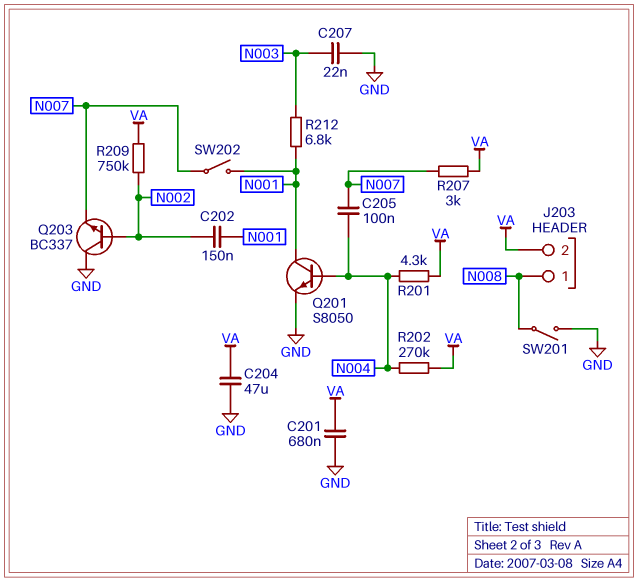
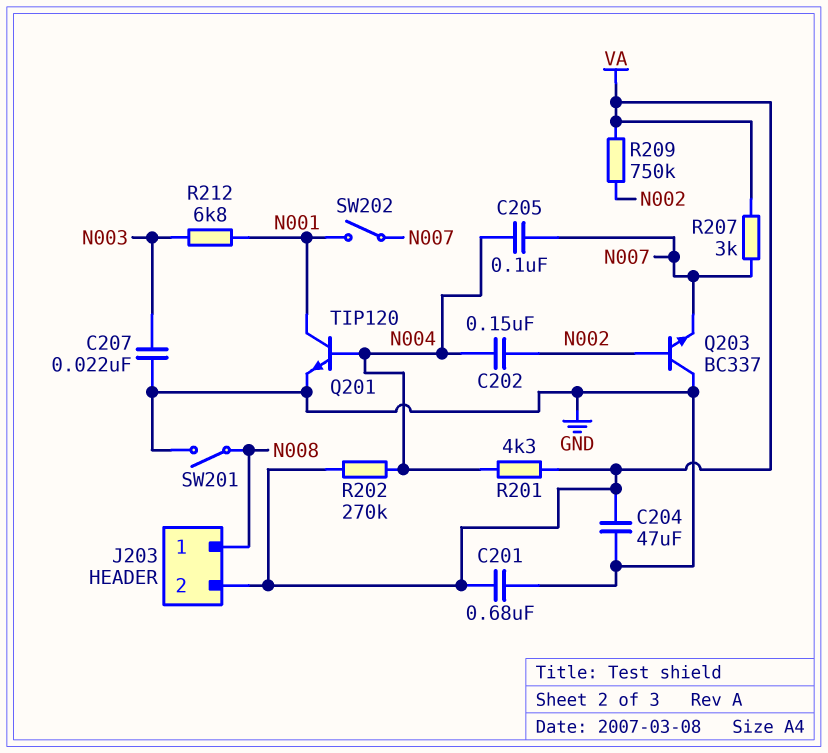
C202: 150nF (N001, N002) -> 150nF (N002, N004)
Q201: NPN S8050 (B N004, C N001, E GND) -> NPN TIP120 (B N004, C N001, E GND)

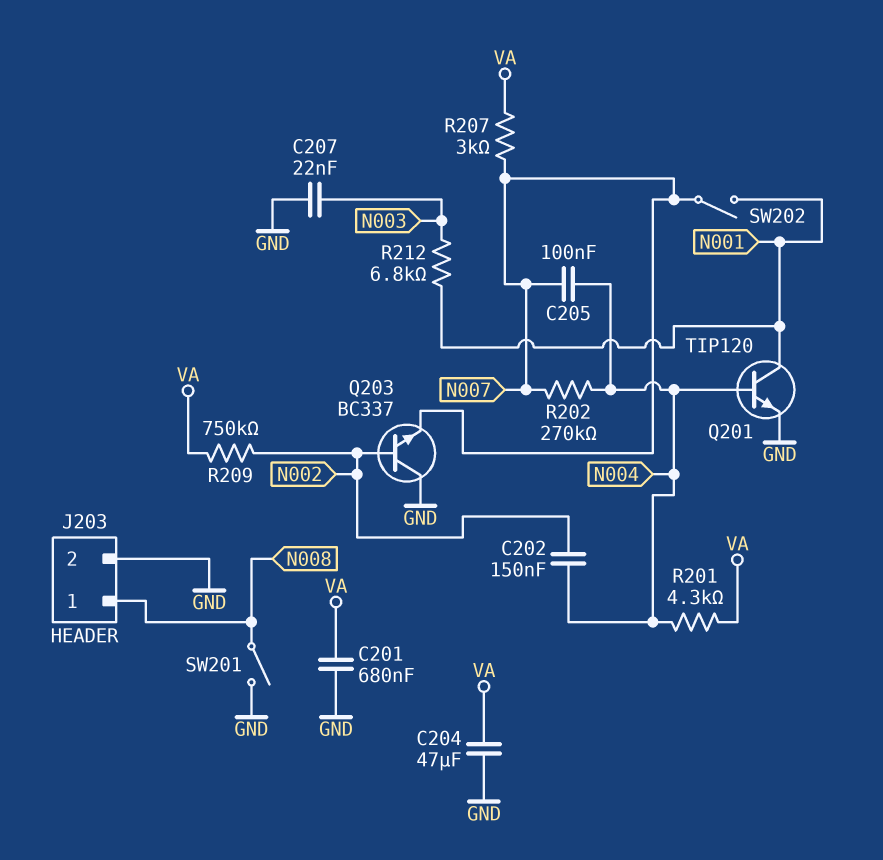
J203 pin 2: VA -> GND
R202: 270k (N004, VA) -> 270k (N004, N007)

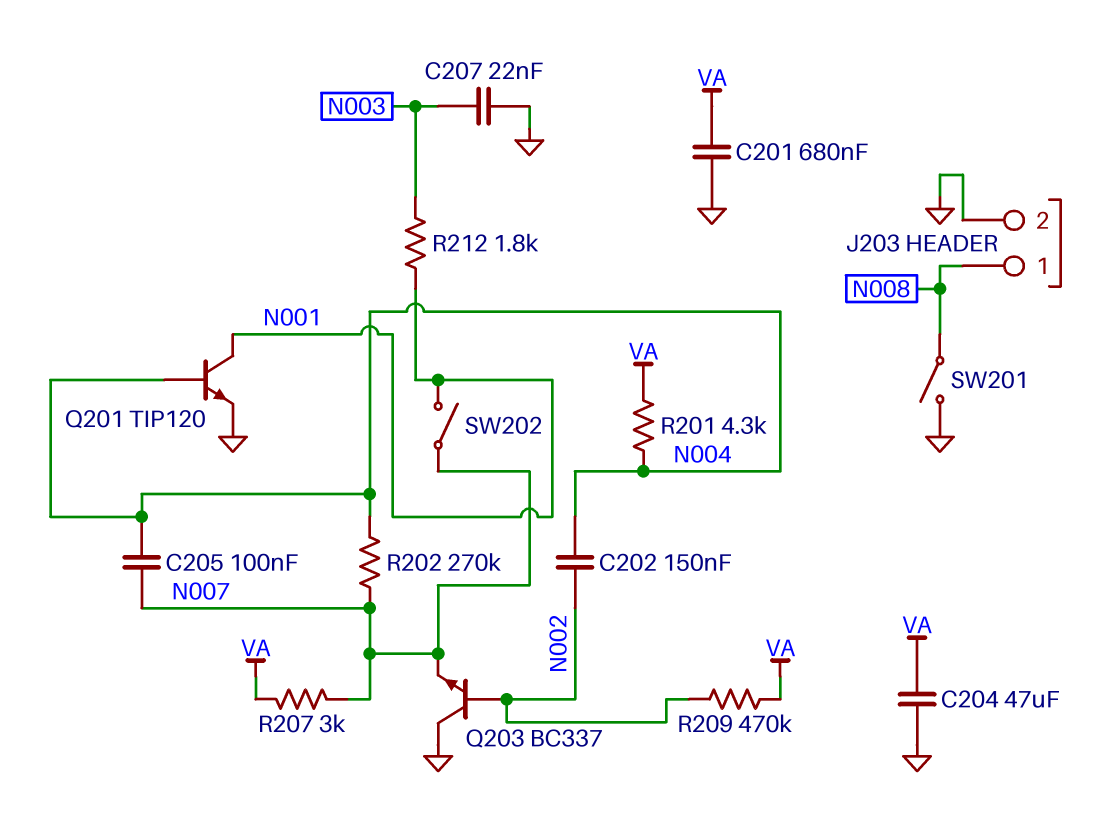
R209: 750k (N002, VA) -> 470k (N002, VA)
R212: 6.8k (N001, N003) -> 1.8k (N001, N003)

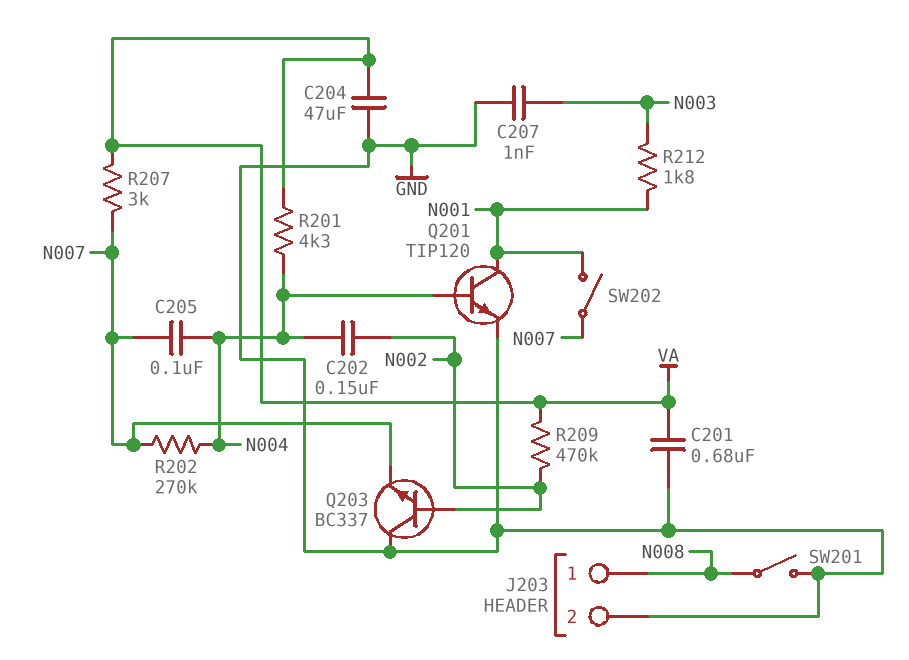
C207: 22nF (GND, N003) -> 1nF (GND, N003)

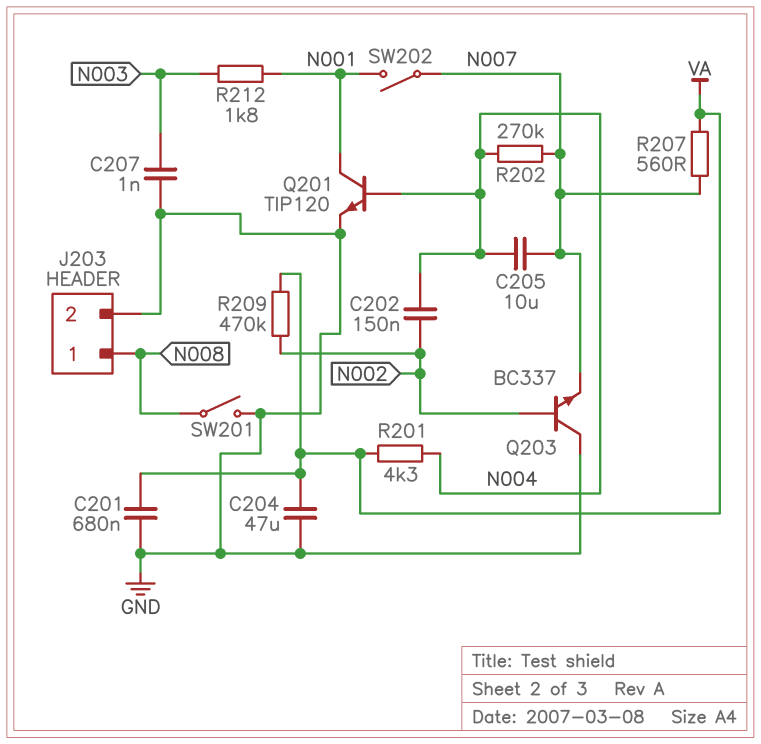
C205: 100nF (N004, N007) -> 10uF (N004, N007)
R207: 3k (N007, VA) -> 560 (N007, VA)

